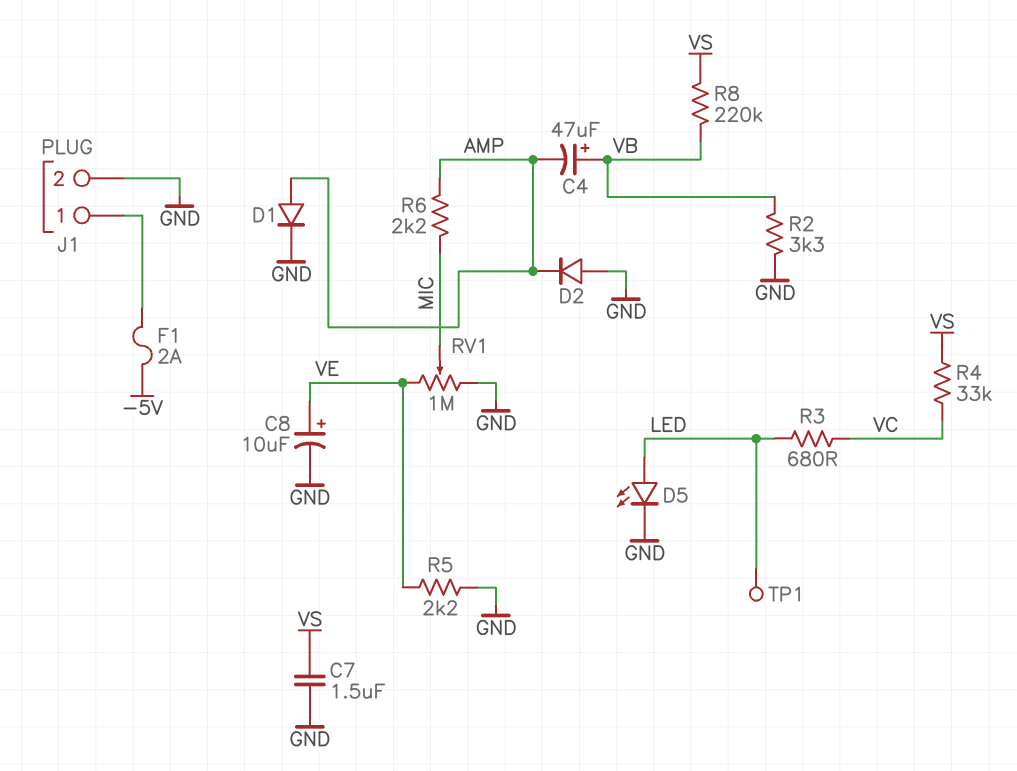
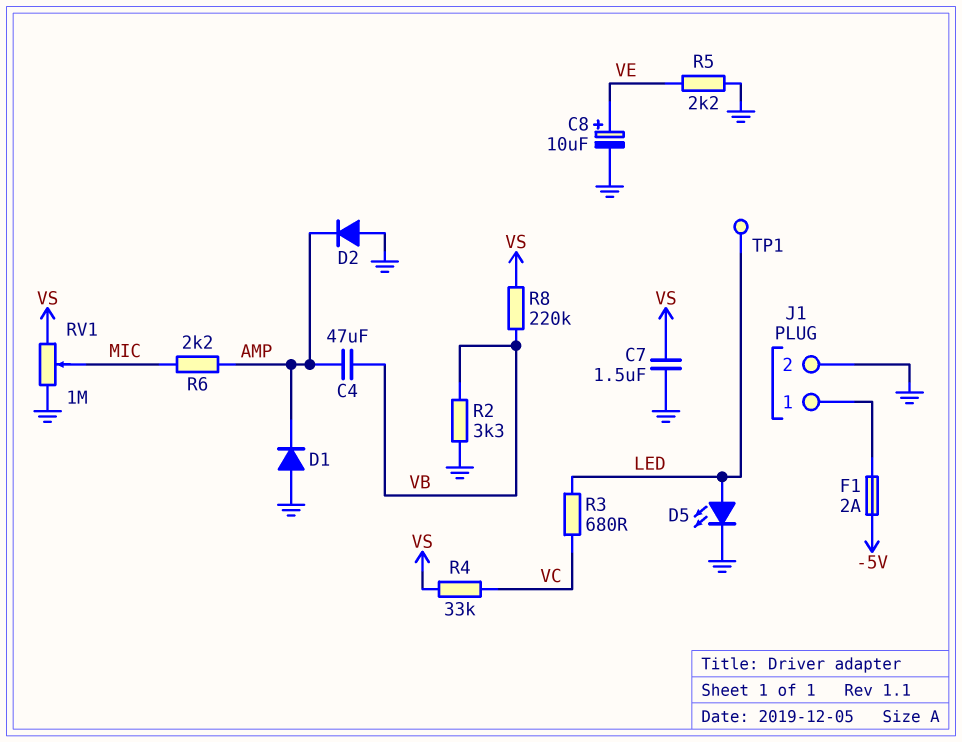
C4: 47uF (plus VB, minus AMP) -> 47uF (AMP, VB)
D1: diode (A AMP, K GND) -> diode (A GND, K AMP)
RV1: 1M (GND, VE, wiper MIC) -> 1M (GND, VS, wiper MIC)

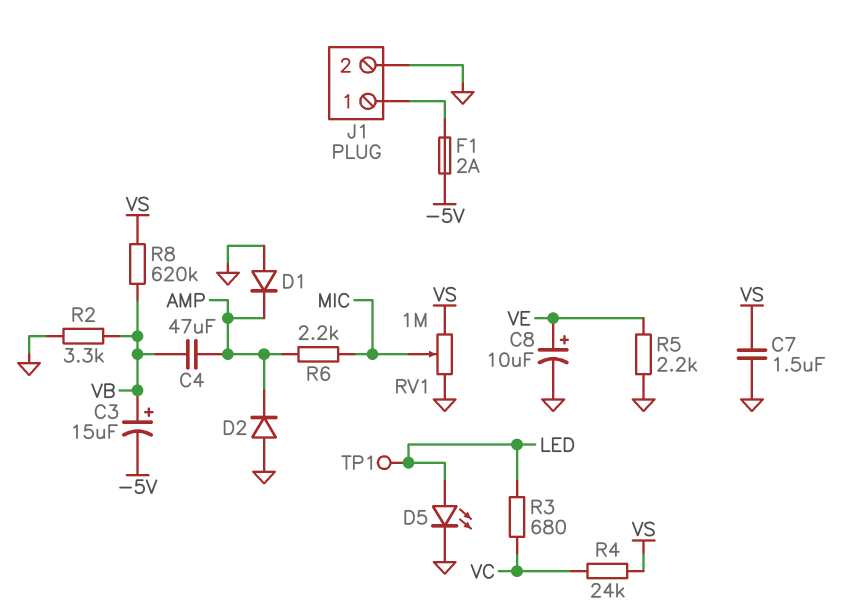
C3: none -> 15uF (plus VB, minus -5V)
R4: 33k (VC, VS) -> 24k (VC, VS)
R8: 220k (VB, VS) -> 620k (VB, VS)

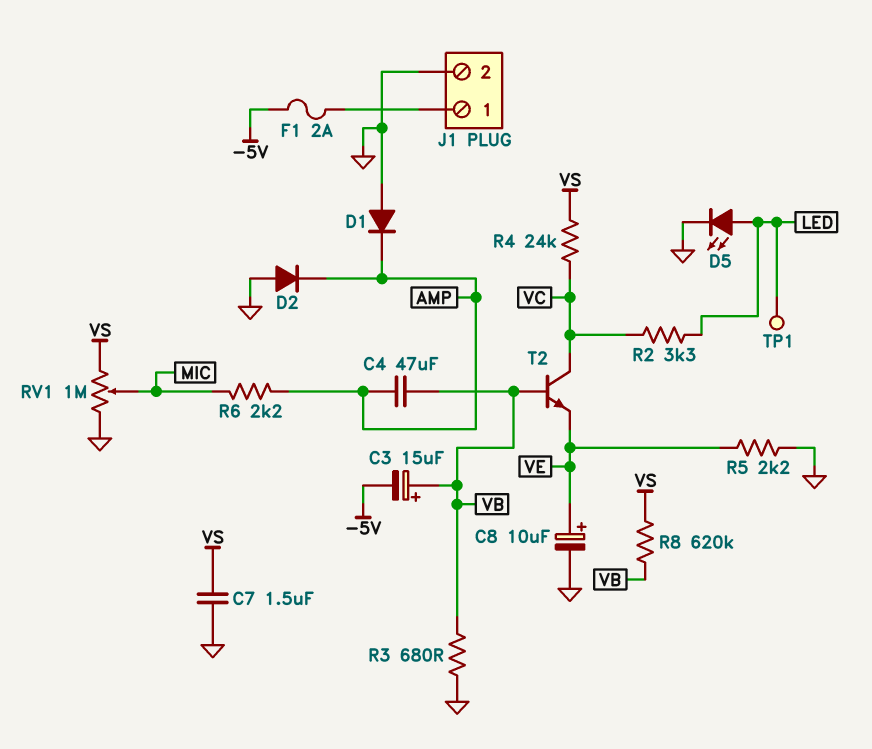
R2: 3.3k (GND, VB) -> 3.3k (LED, VC)
R3: 680 (LED, VC) -> 680 (GND, VB)
T2: none -> NPN (B VB, C VC, E VE)

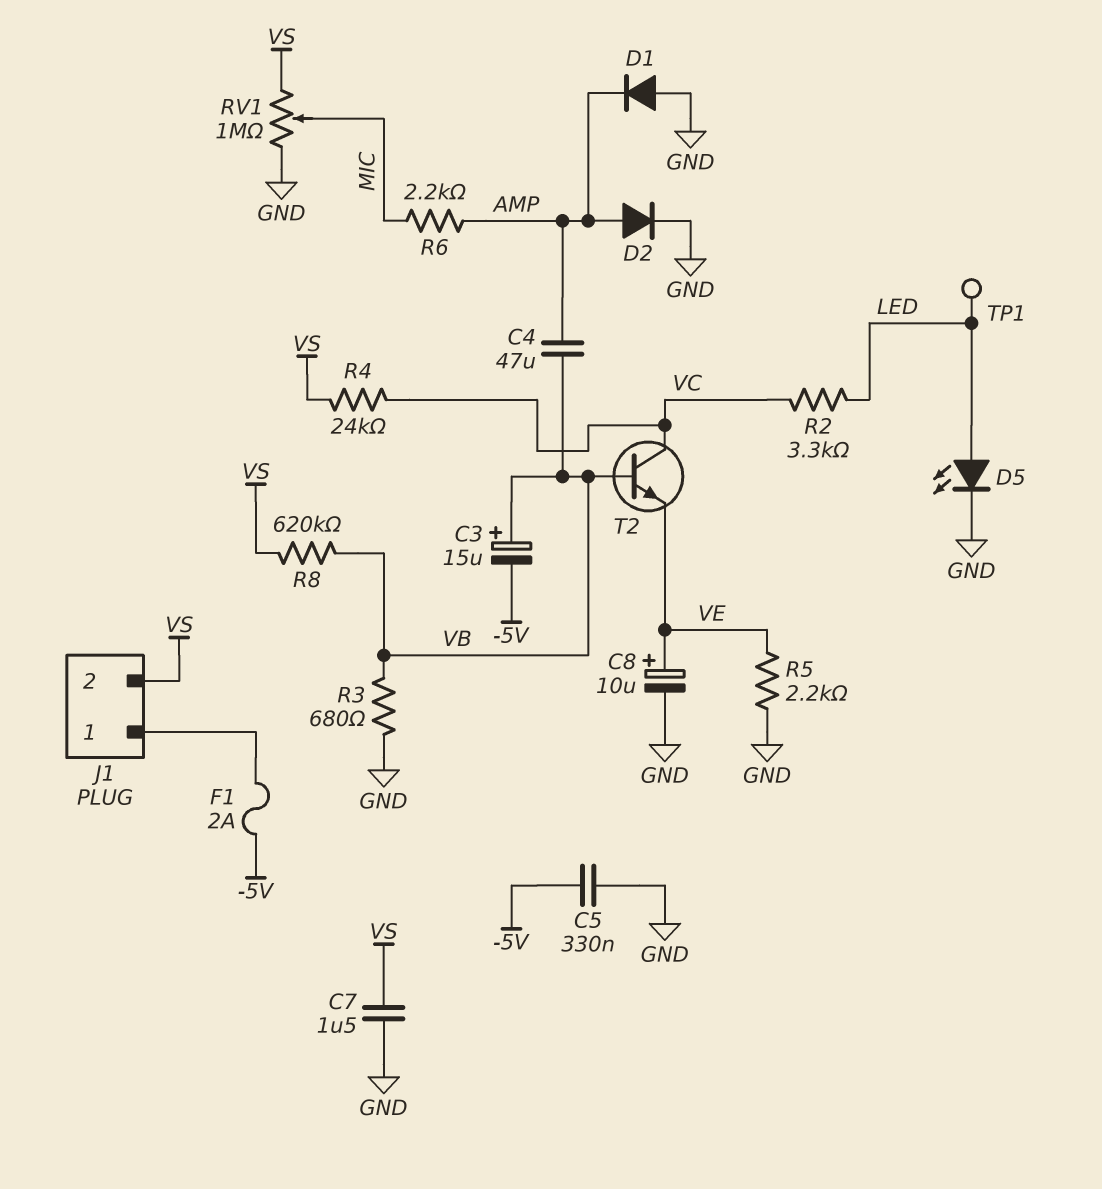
C5: none -> 330nF (-5V, GND)
D2: diode (A GND, K AMP) -> diode (A AMP, K GND)
J1 pin 2: GND -> VS

